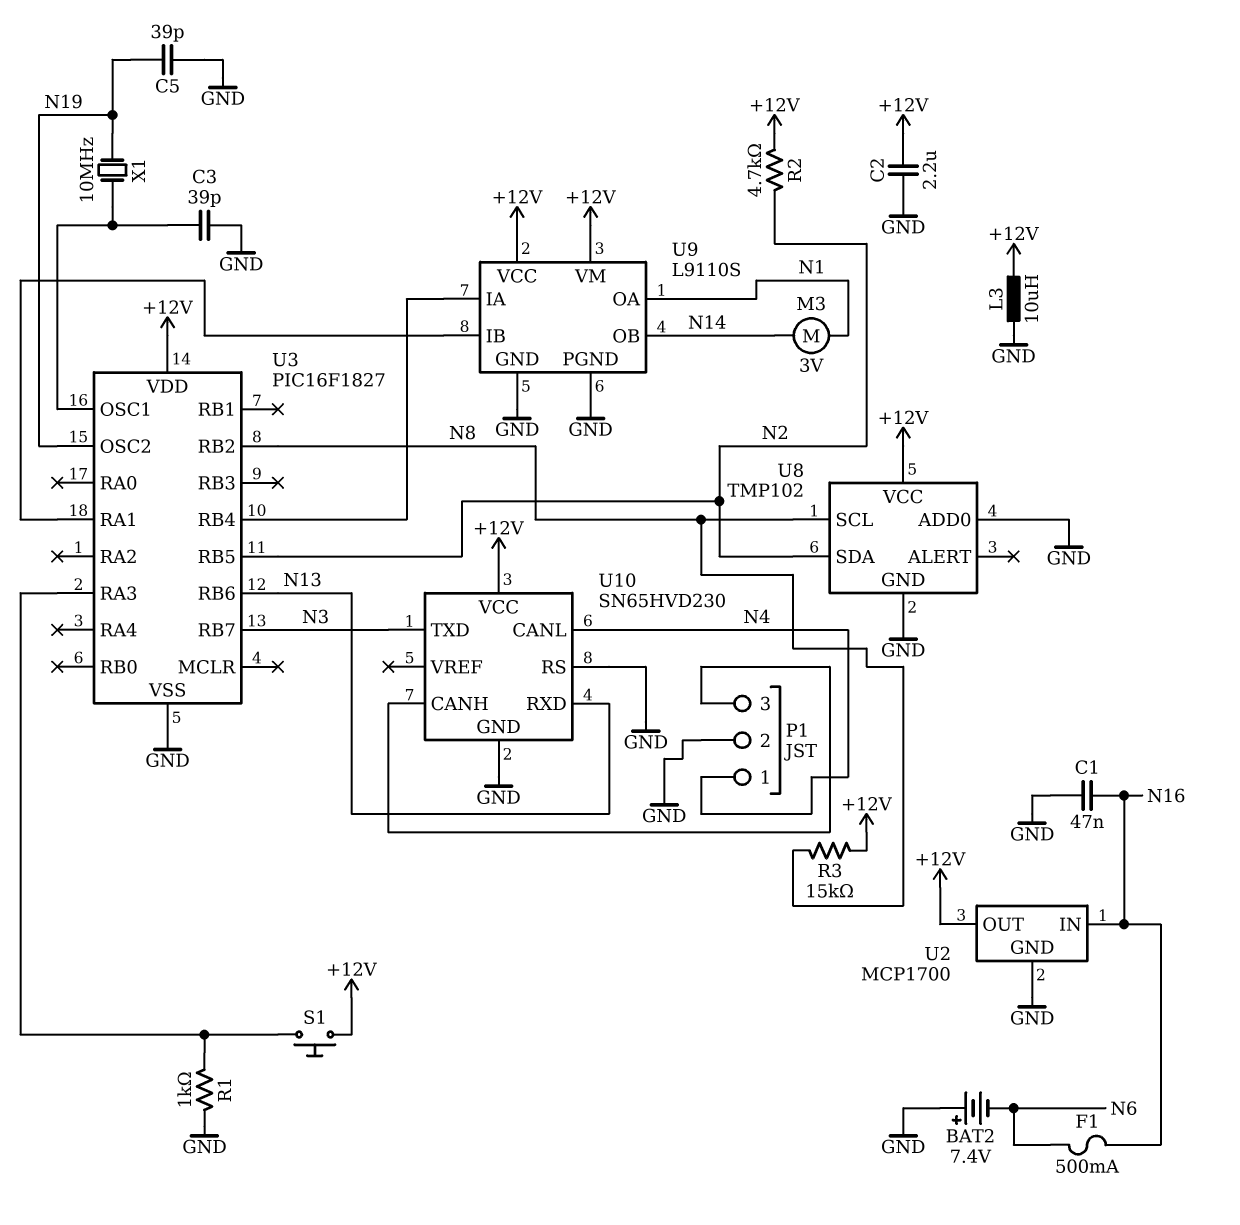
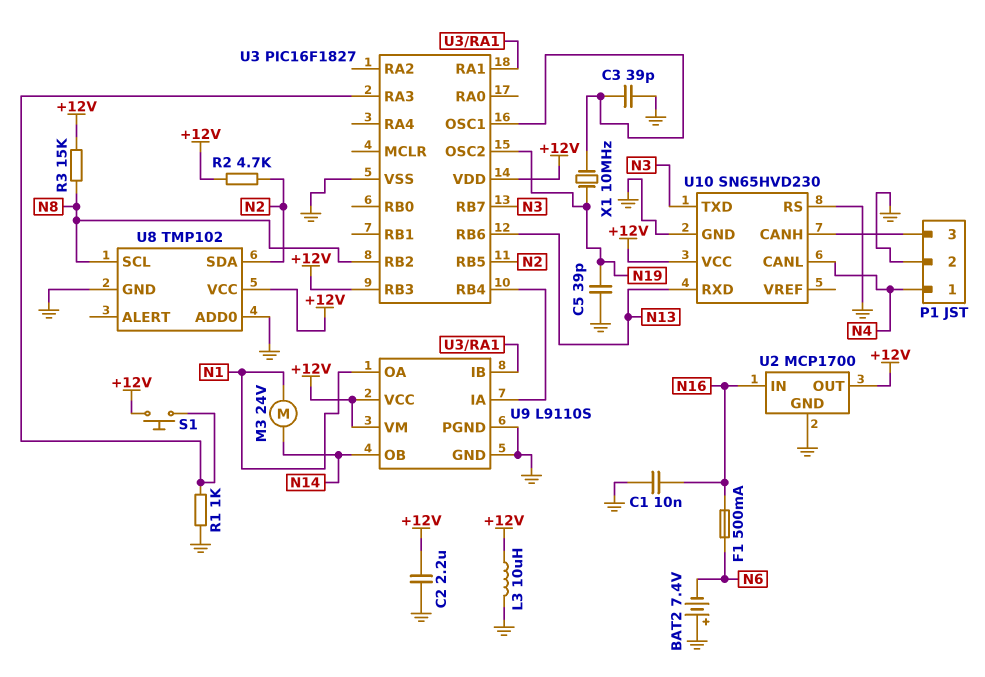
C1: 47nF (GND, N16) -> 10nF (GND, N16)
M3: motor 3V (N1, N14) -> motor 24V (N1, N14)
U3 pin RB3: none -> +12V

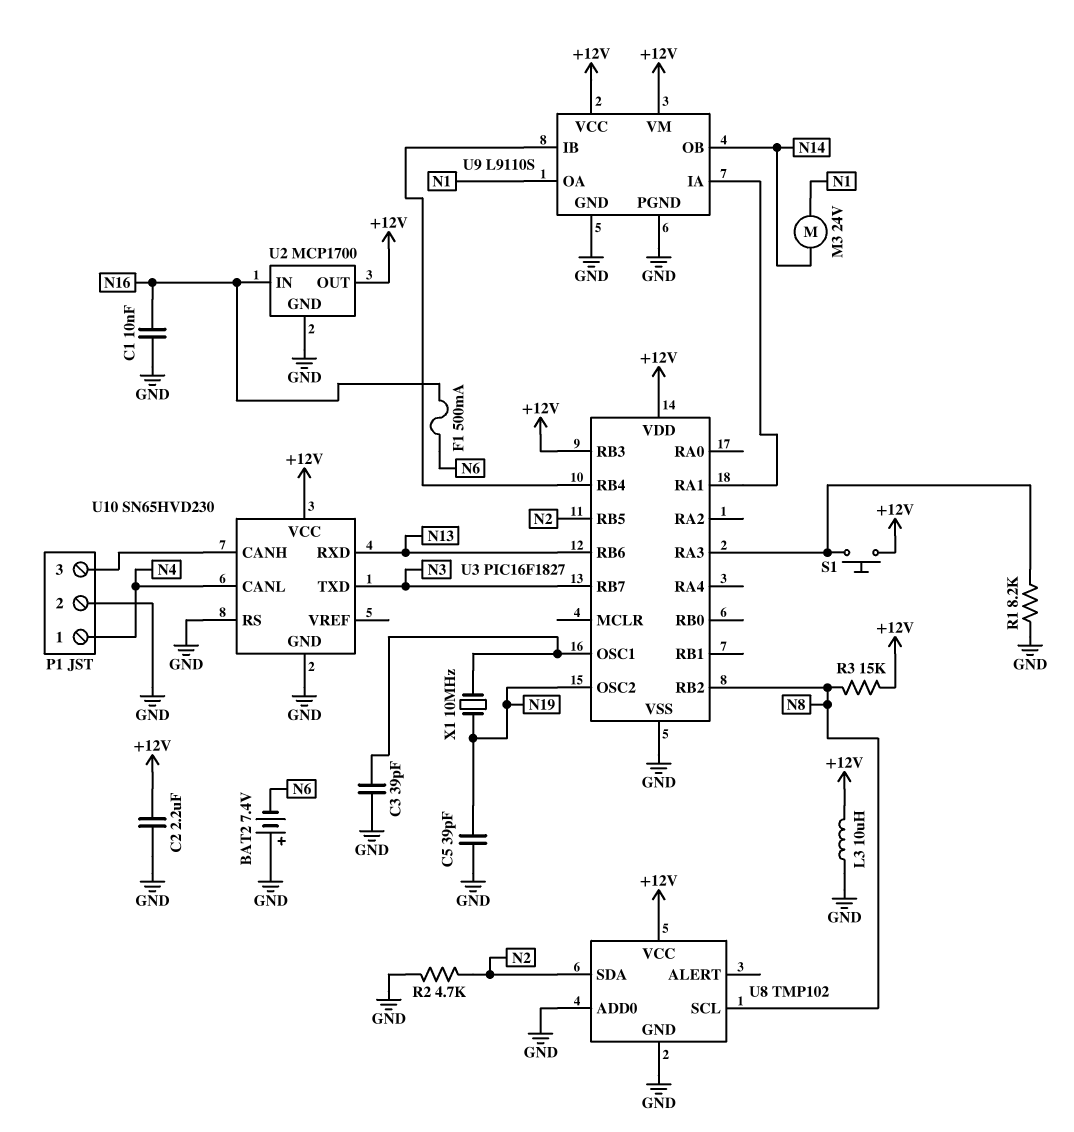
R1: 1k (GND, U3/RA3) -> 8.2k (GND, U3/RA3)
R2: 4.7k (+12V, N2) -> 4.7k (GND, N2)
U9 pin IA: U3/RB4 -> U3/RA1
U9 pin IB: U3/RA1 -> U3/RB4

